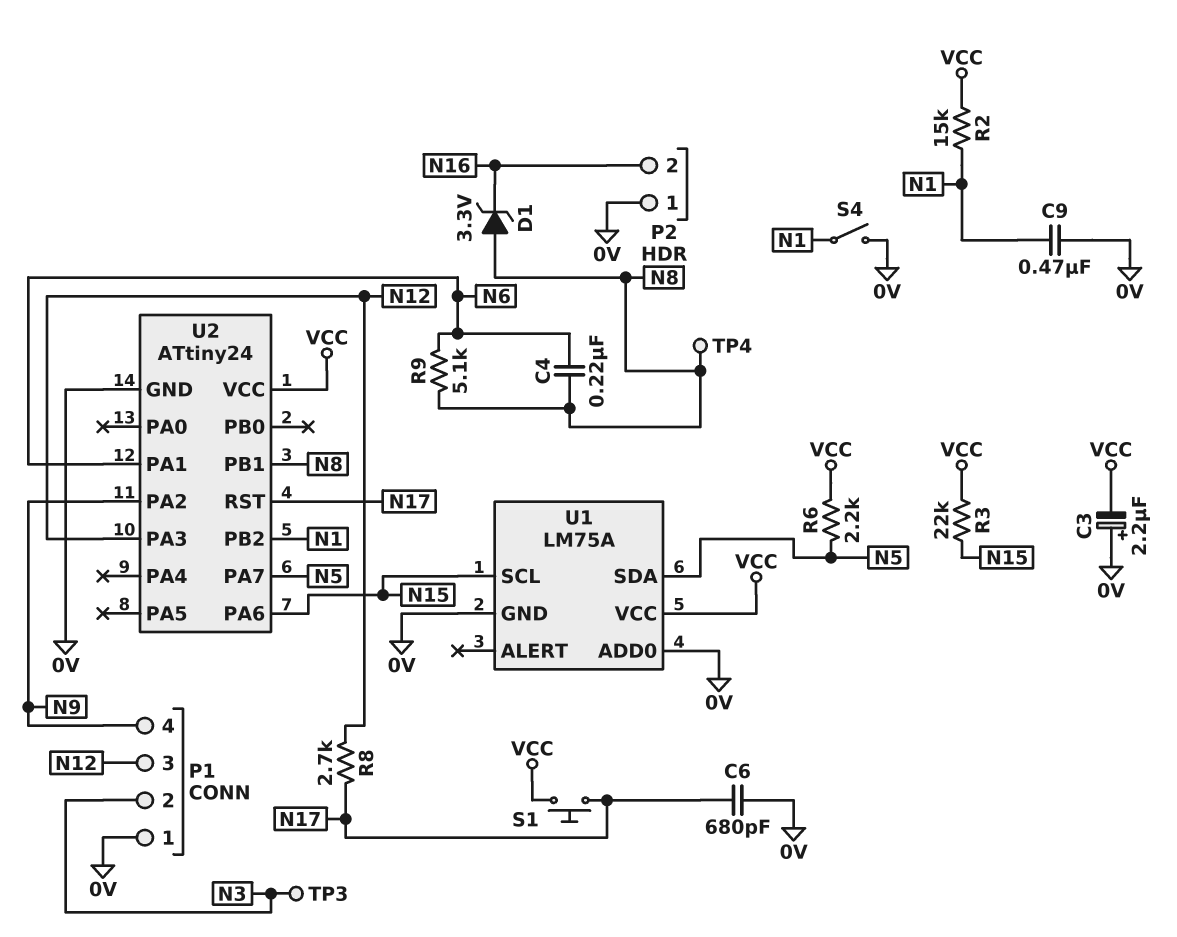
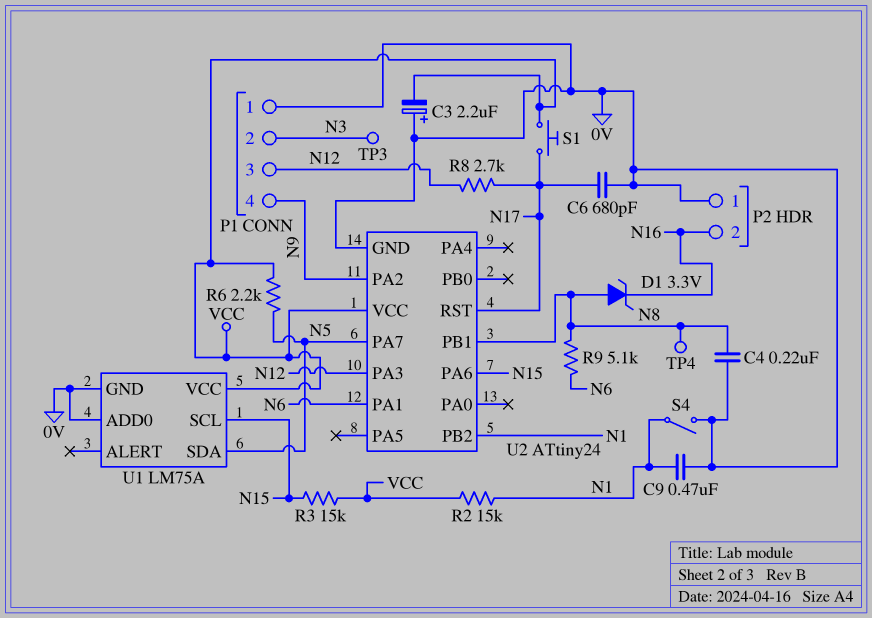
C4: 220nF (N6, N8) -> 220nF (0V, N8)
R3: 22k (N15, VCC) -> 15k (N15, VCC)

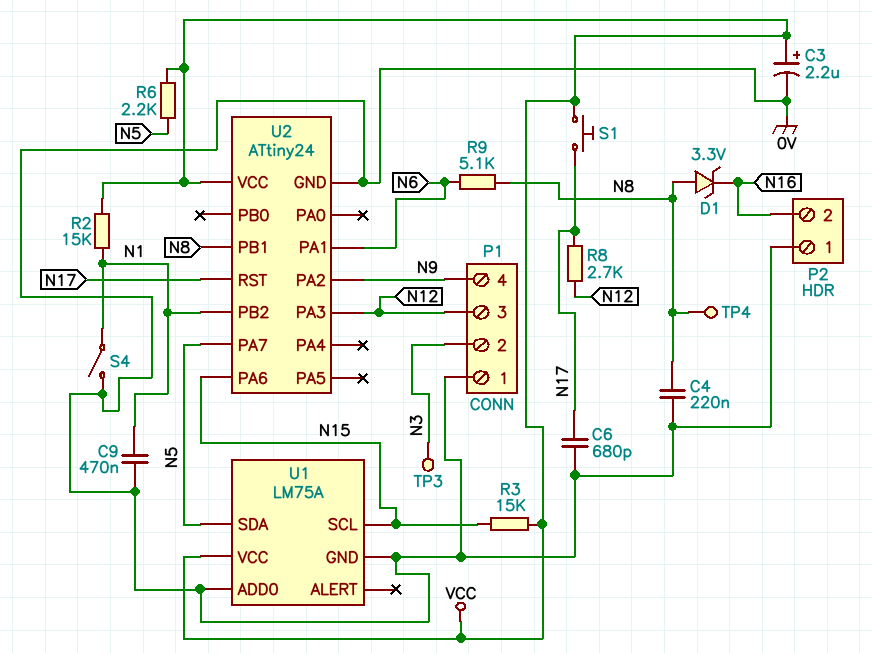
C3: 2.2uF (plus 0V, minus VCC) -> 2.2uF (plus VCC, minus 0V)

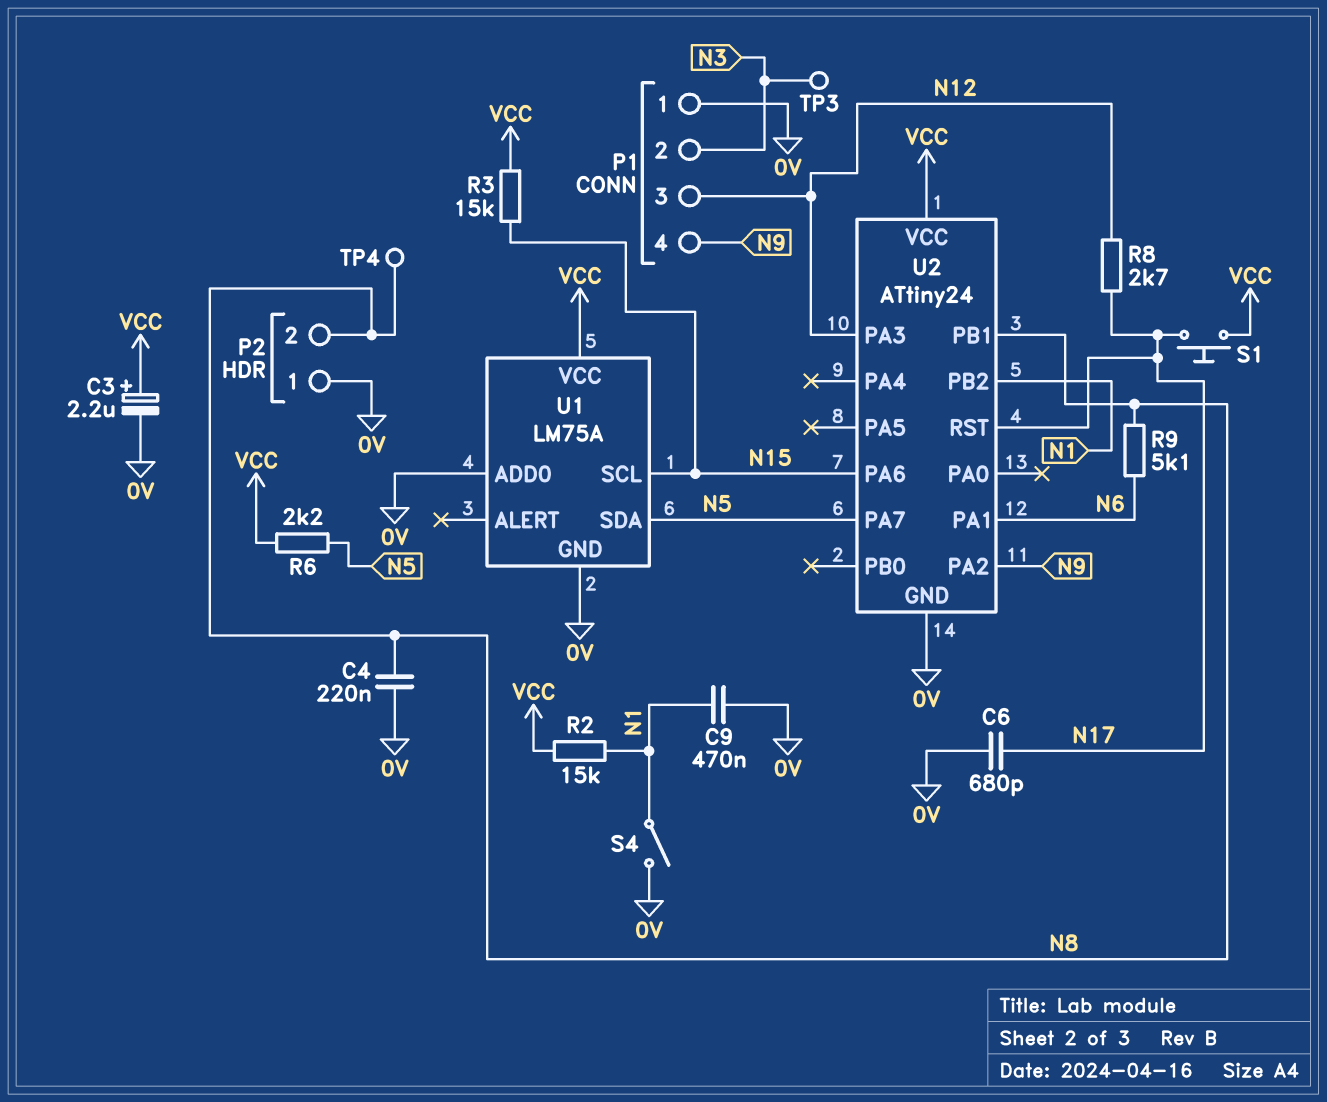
D1: zener 3.3V (A N8, K N16) -> none
P2 pin 2: N16 -> N8

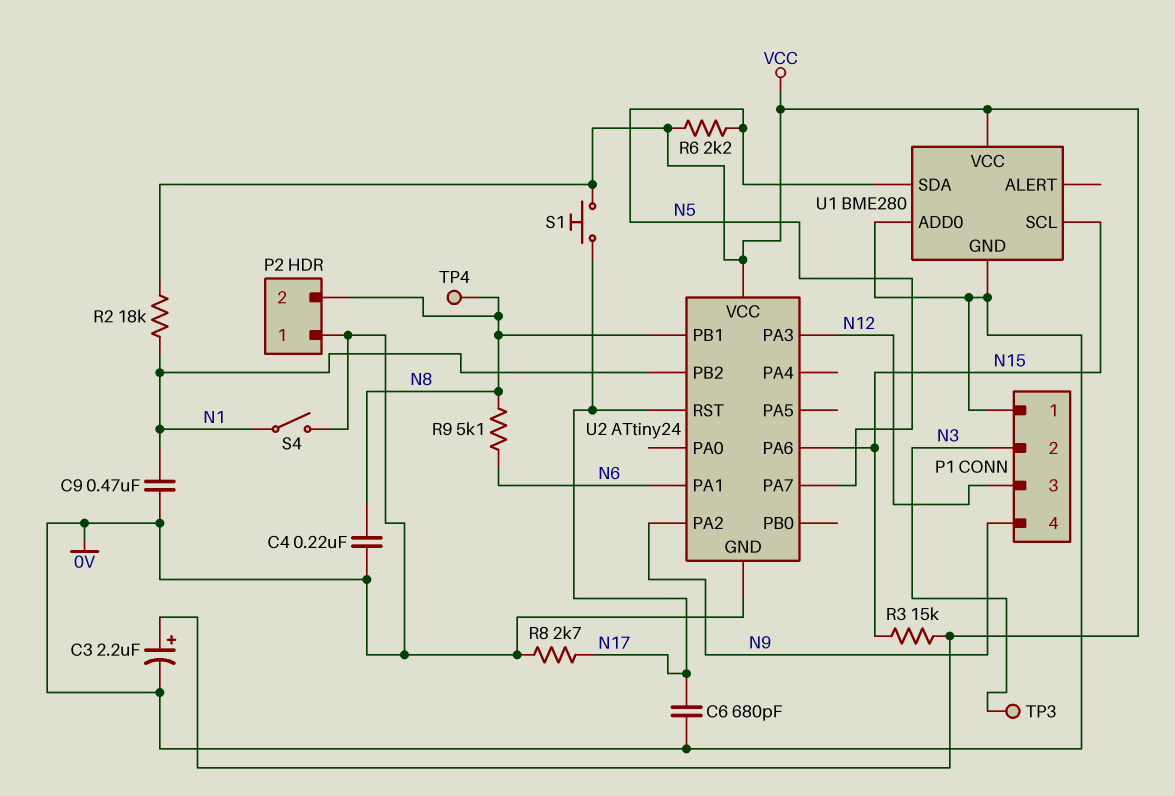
R2: 15k (N1, VCC) -> 18k (N1, VCC)
R8: 2.7k (N12, N17) -> 2.7k (0V, N17)
U1: LM75A -> BME280

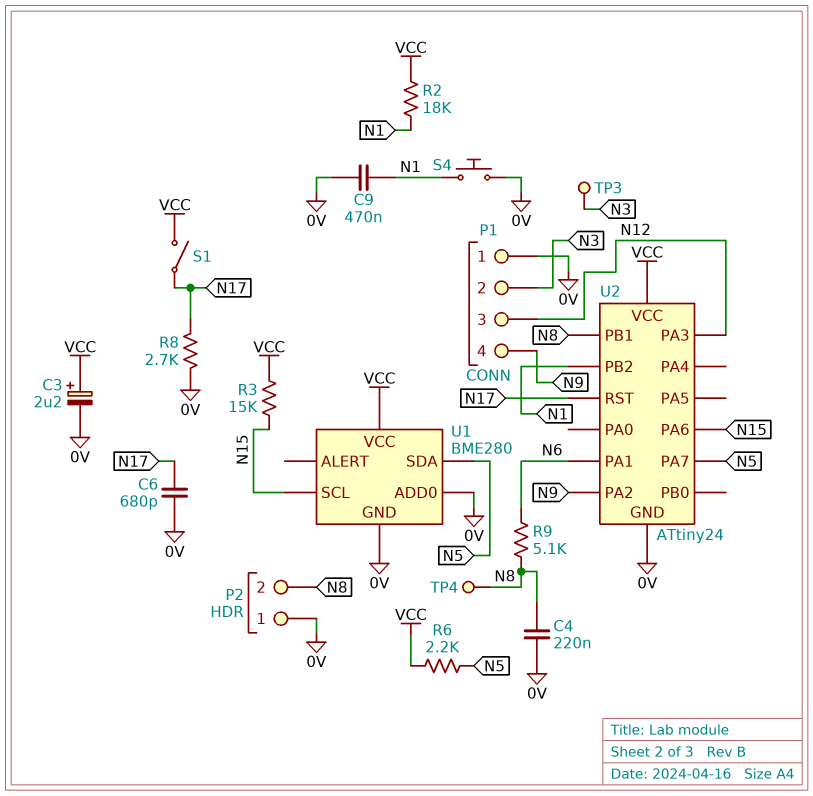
S1: button (N17, VCC) -> switch (N17, VCC)
S4: switch (0V, N1) -> button (0V, N1)

